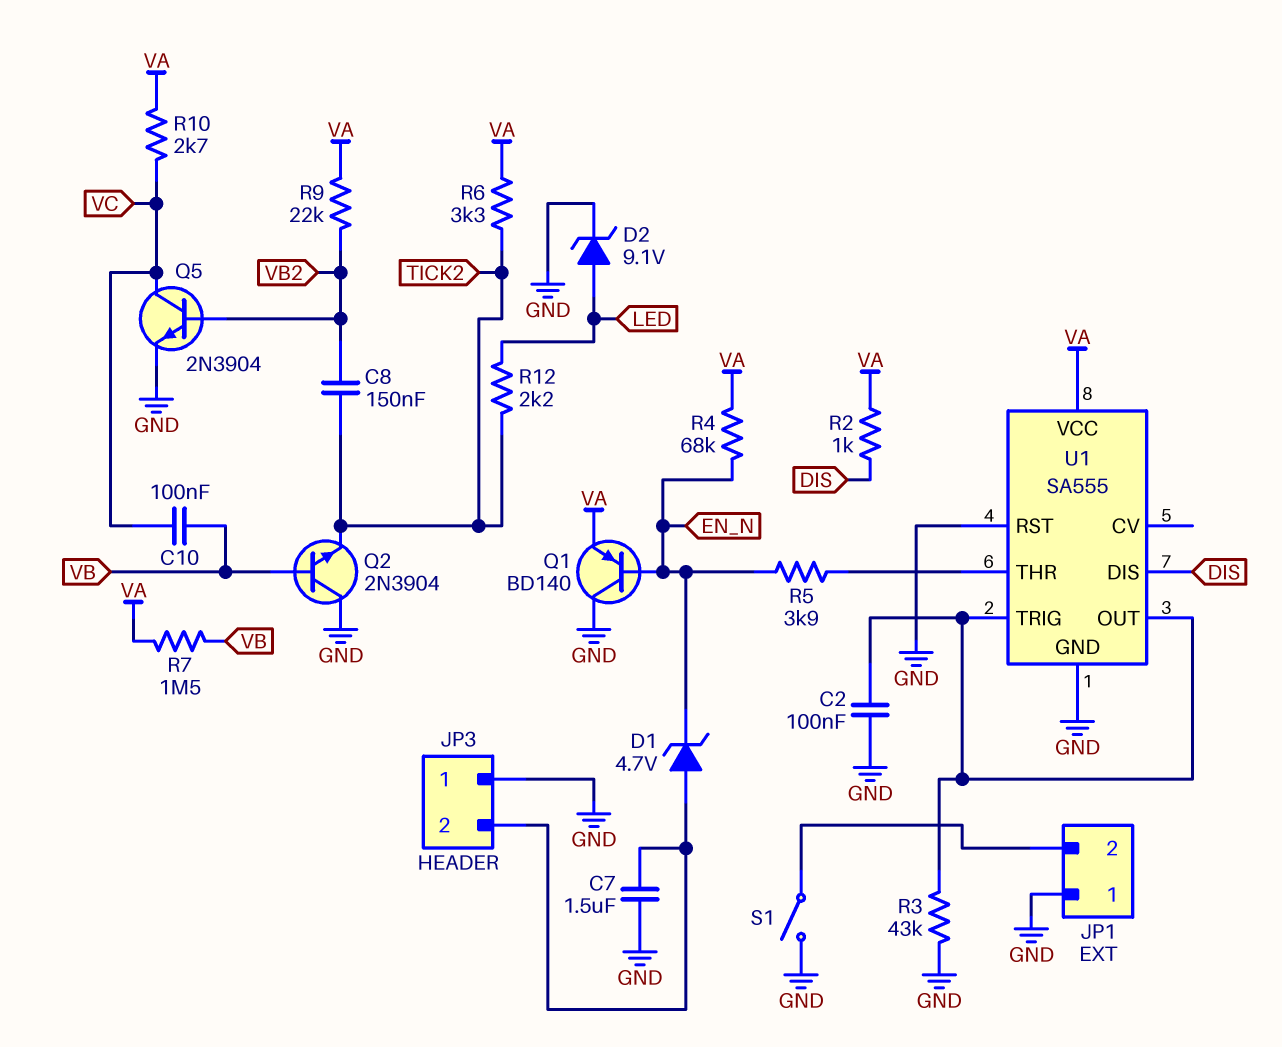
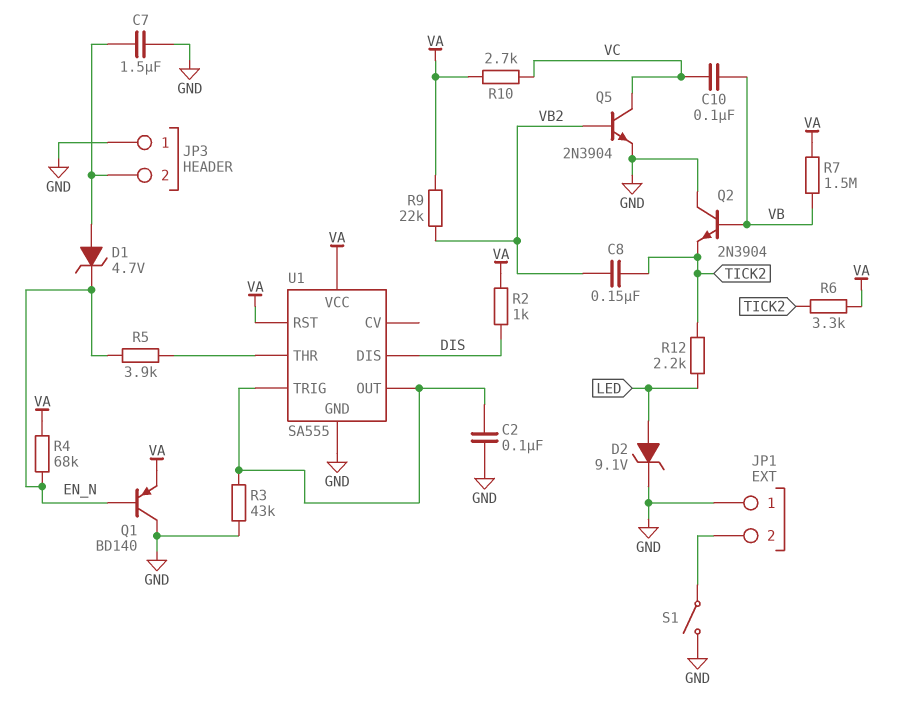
U1 pin RST: GND -> VA

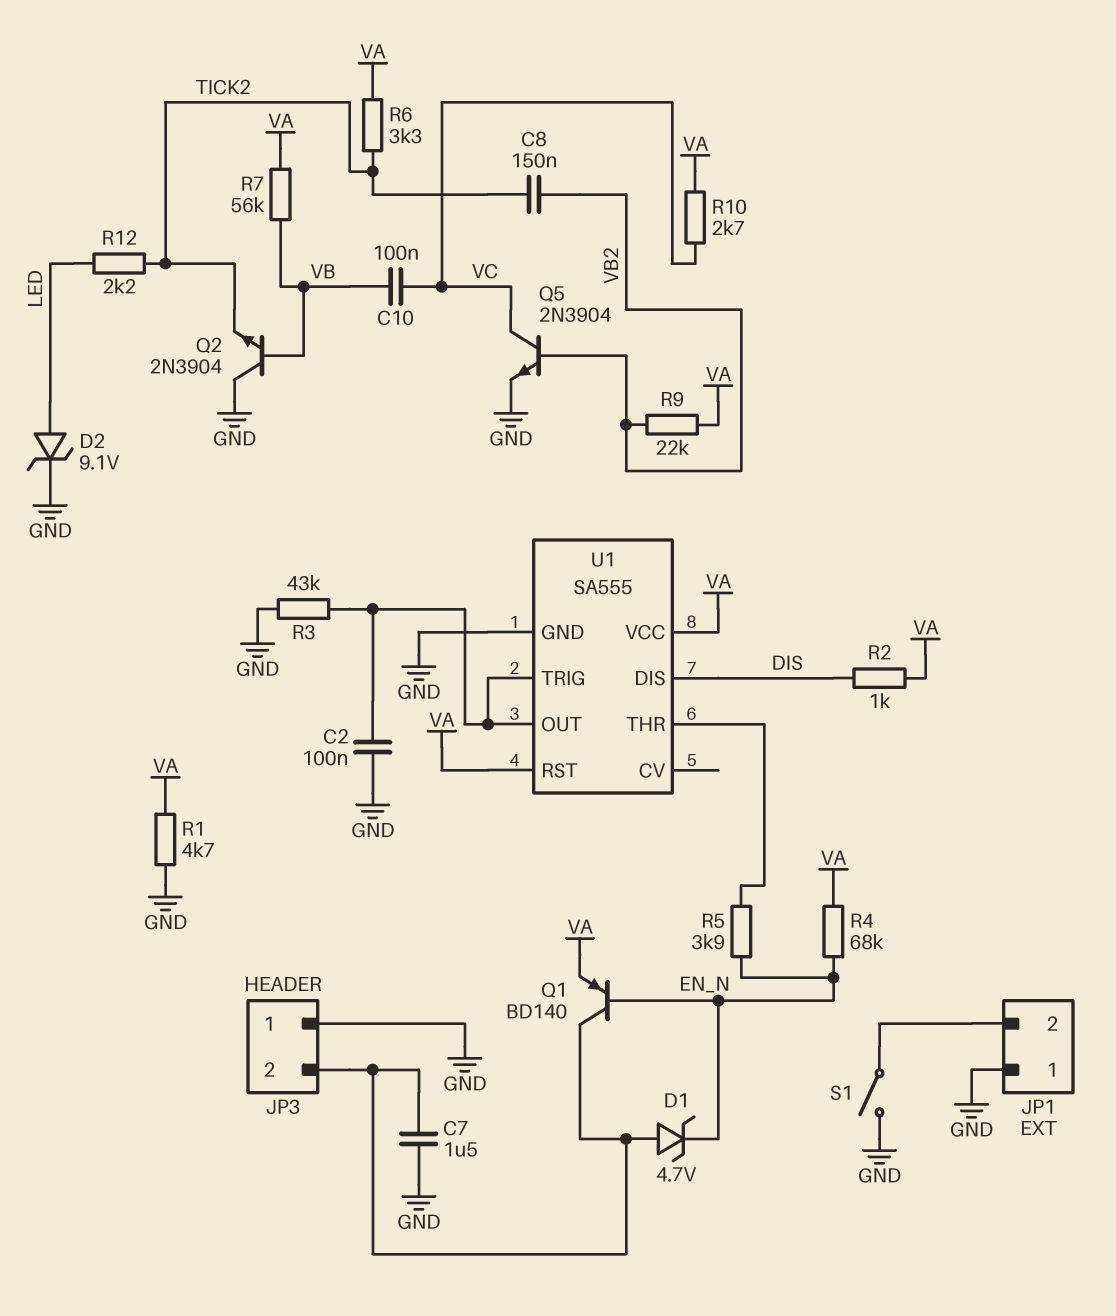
Q1: PNP BD140 (B EN_N, C GND, E VA) -> PNP BD140 (B EN_N, C JP3/2, E VA)
R1: none -> 4.7k (GND, VA)
R7: 1.5M (VA, VB) -> 56k (VA, VB)

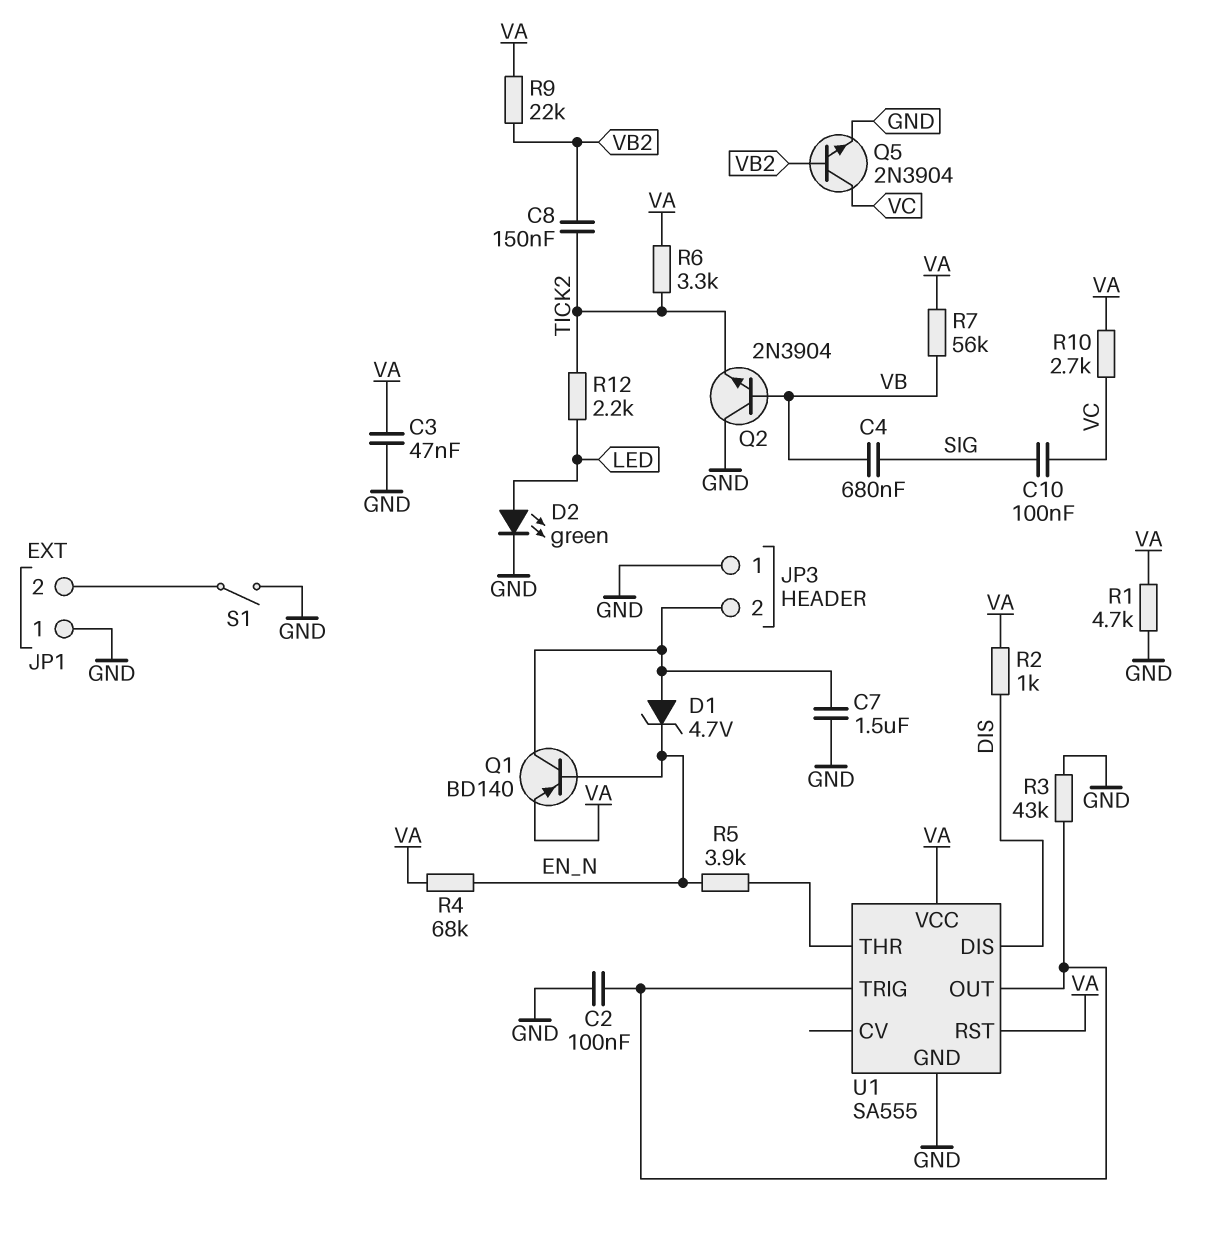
C3: none -> 47nF (GND, VA)
C4: none -> 680nF (SIG, VB)
C10: 100nF (VB, VC) -> 100nF (SIG, VC)
D2: zener 9.1V (A LED, K GND) -> LED green (A LED, K GND)

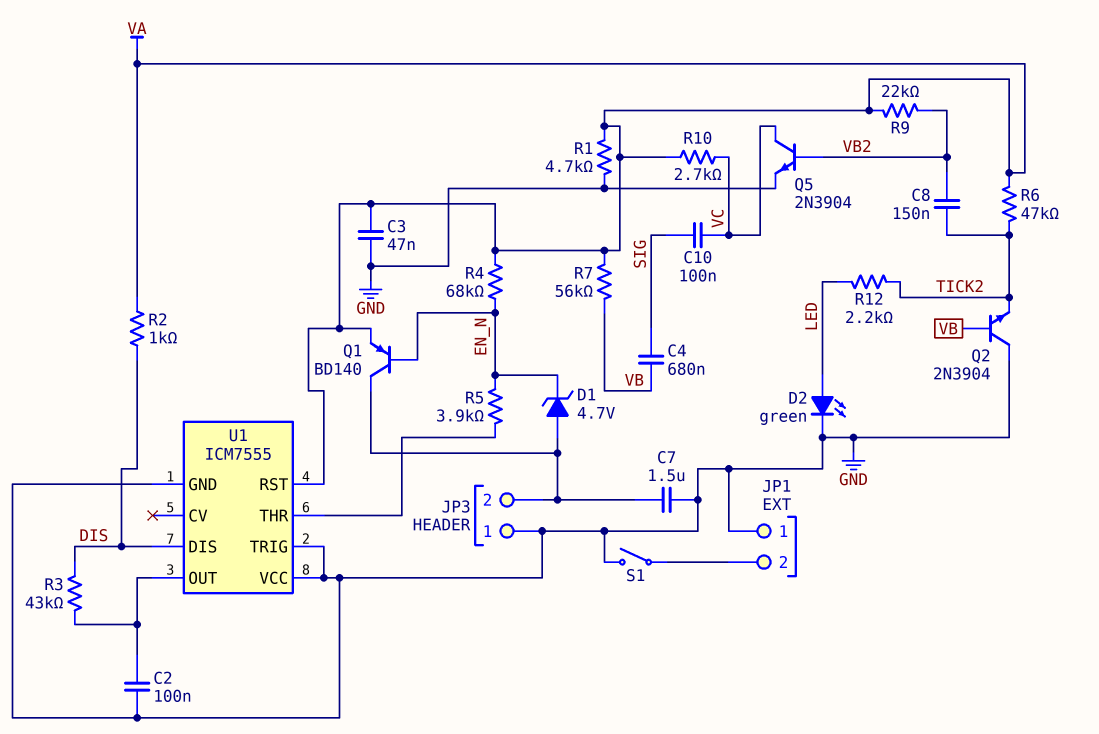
R3: 43k (GND, U1/OUT) -> 43k (DIS, U1/OUT)
R6: 3.3k (TICK2, VA) -> 47k (TICK2, VA)
U1: SA555 -> ICM7555
U1 pin TRIG: U1/OUT -> GND
U1 pin VCC: VA -> GND

